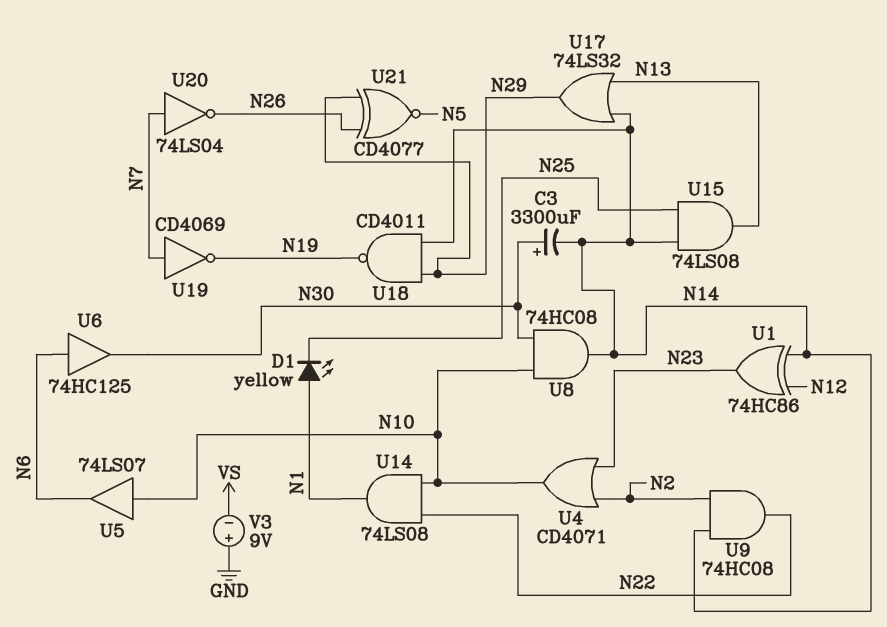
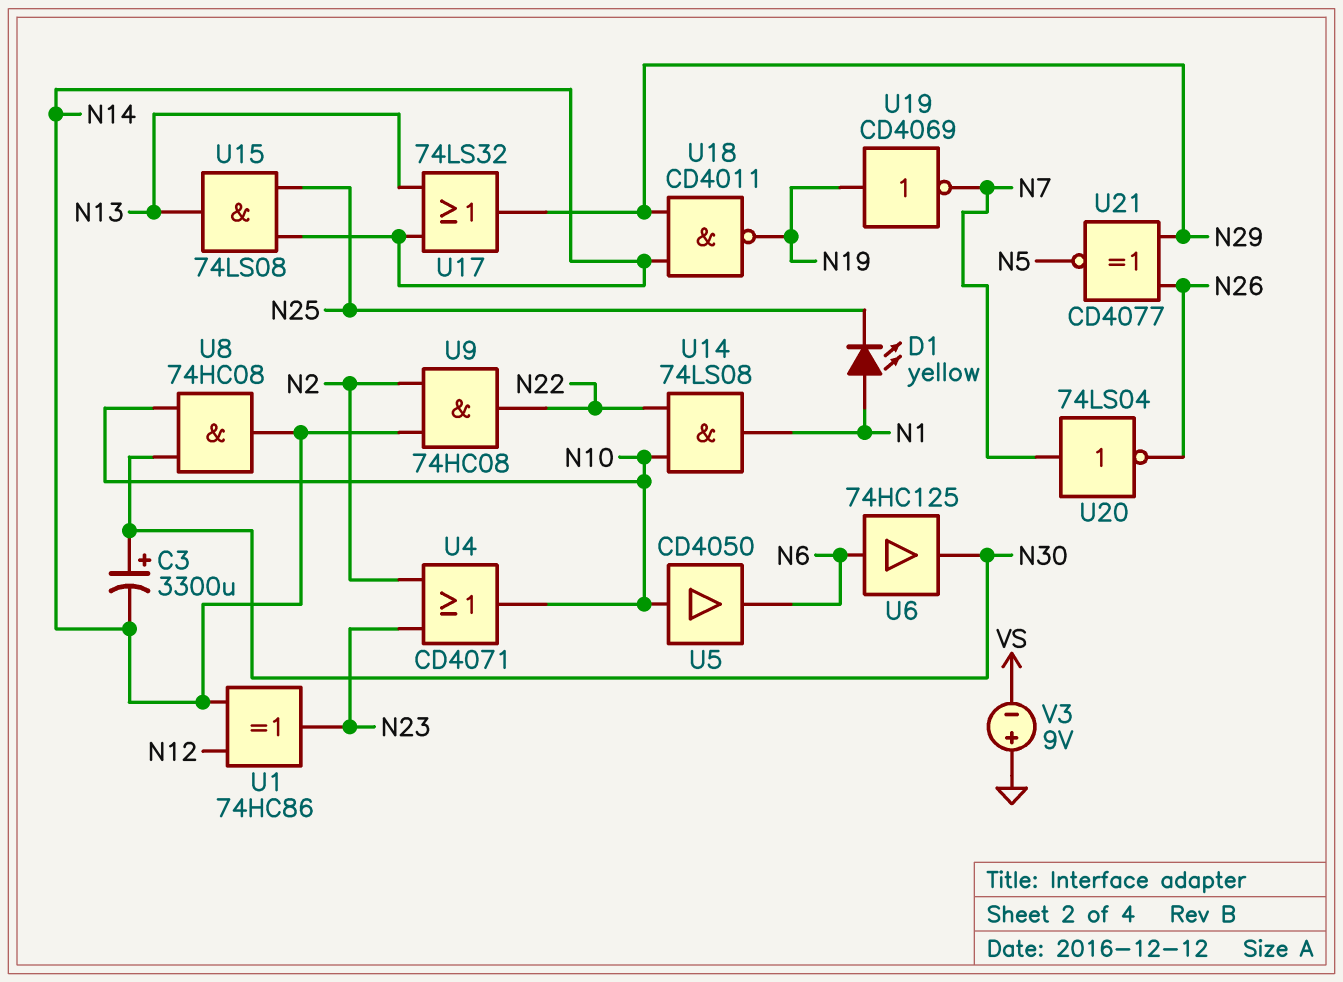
U5: buffer 74LS07 (in N10, out N6) -> buffer CD4050 (in N10, out N6)
U19: NOT CD4069 (in N7, out N19) -> NOT CD4069 (in N19, out N7)

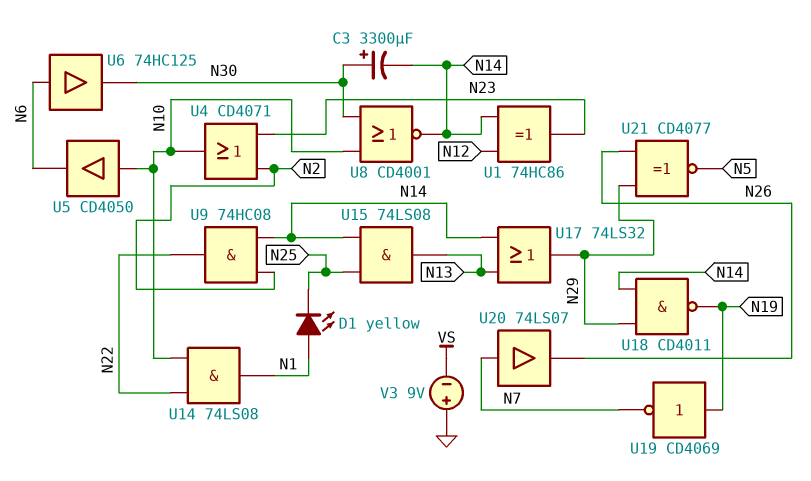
U8: AND 74HC08 (in N10, in N30, out N14) -> NOR CD4001 (in N10, in N30, out N14)
U20: NOT 74LS04 (in N7, out N26) -> buffer 74LS07 (in N7, out N26)

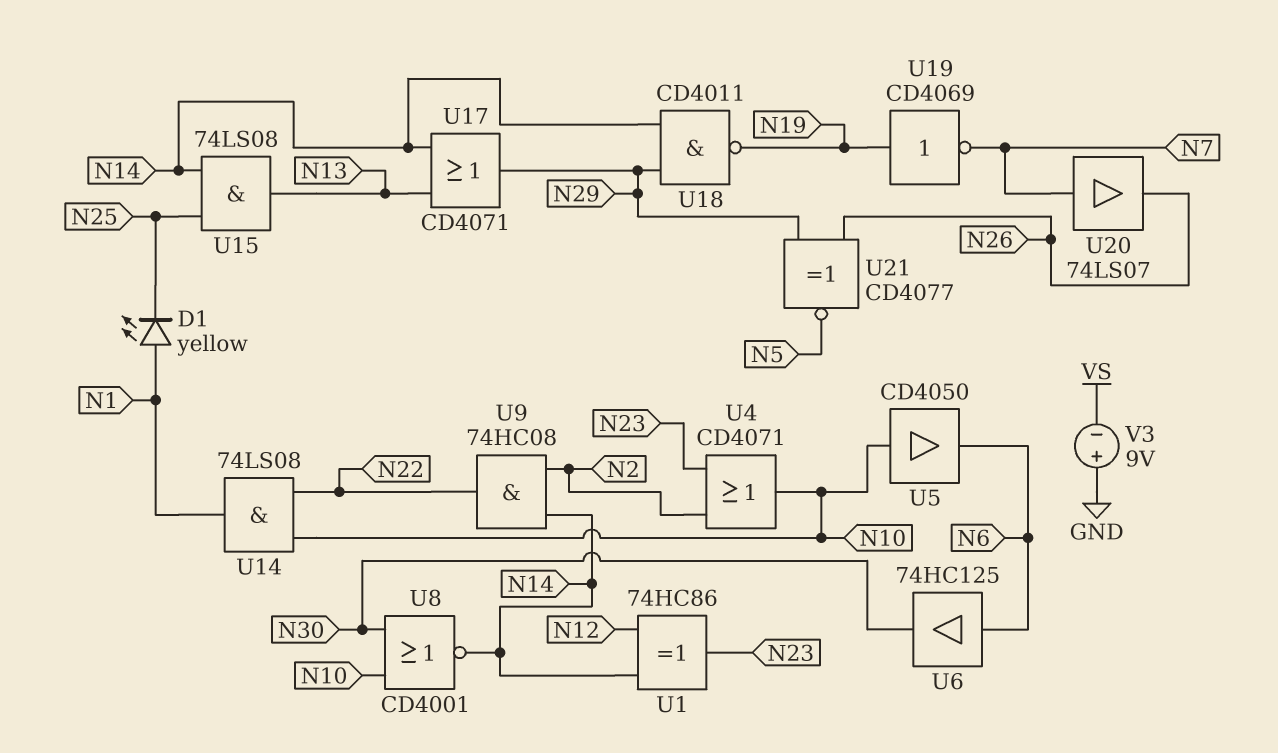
C3: 3300uF (plus N30, minus N14) -> none
U17: OR 74LS32 (in N13, in N14, out N29) -> OR CD4071 (in N13, in N14, out N29)

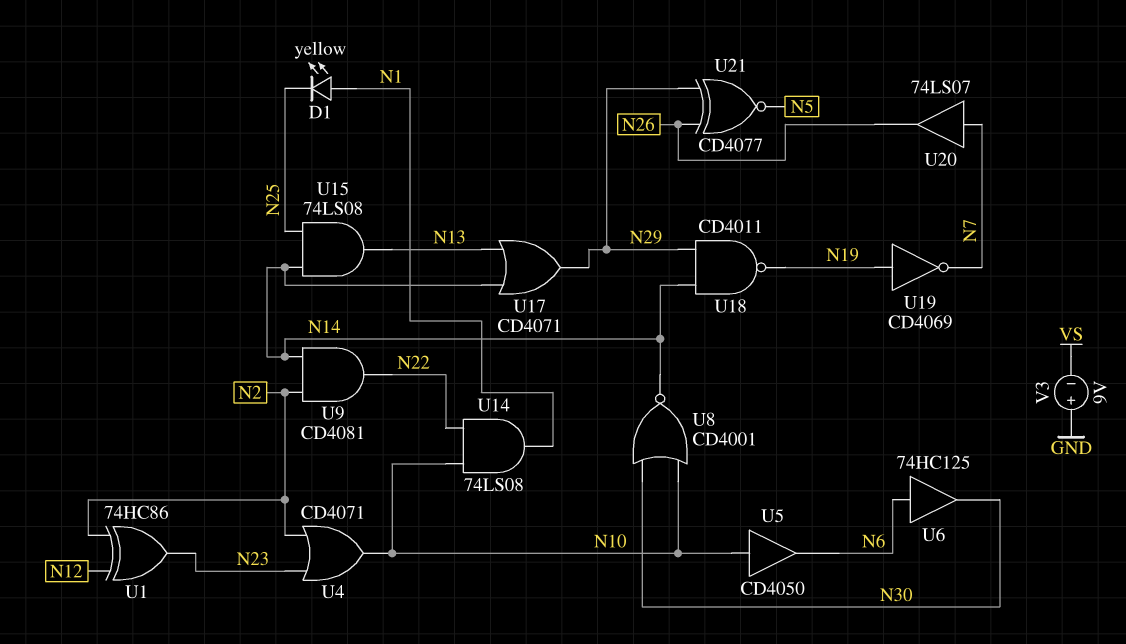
U1: XOR 74HC86 (in N12, in N14, out N23) -> XOR 74HC86 (in N2, in N12, out N23)
U9: AND 74HC08 (in N2, in N14, out N22) -> AND CD4081 (in N2, in N14, out N22)

